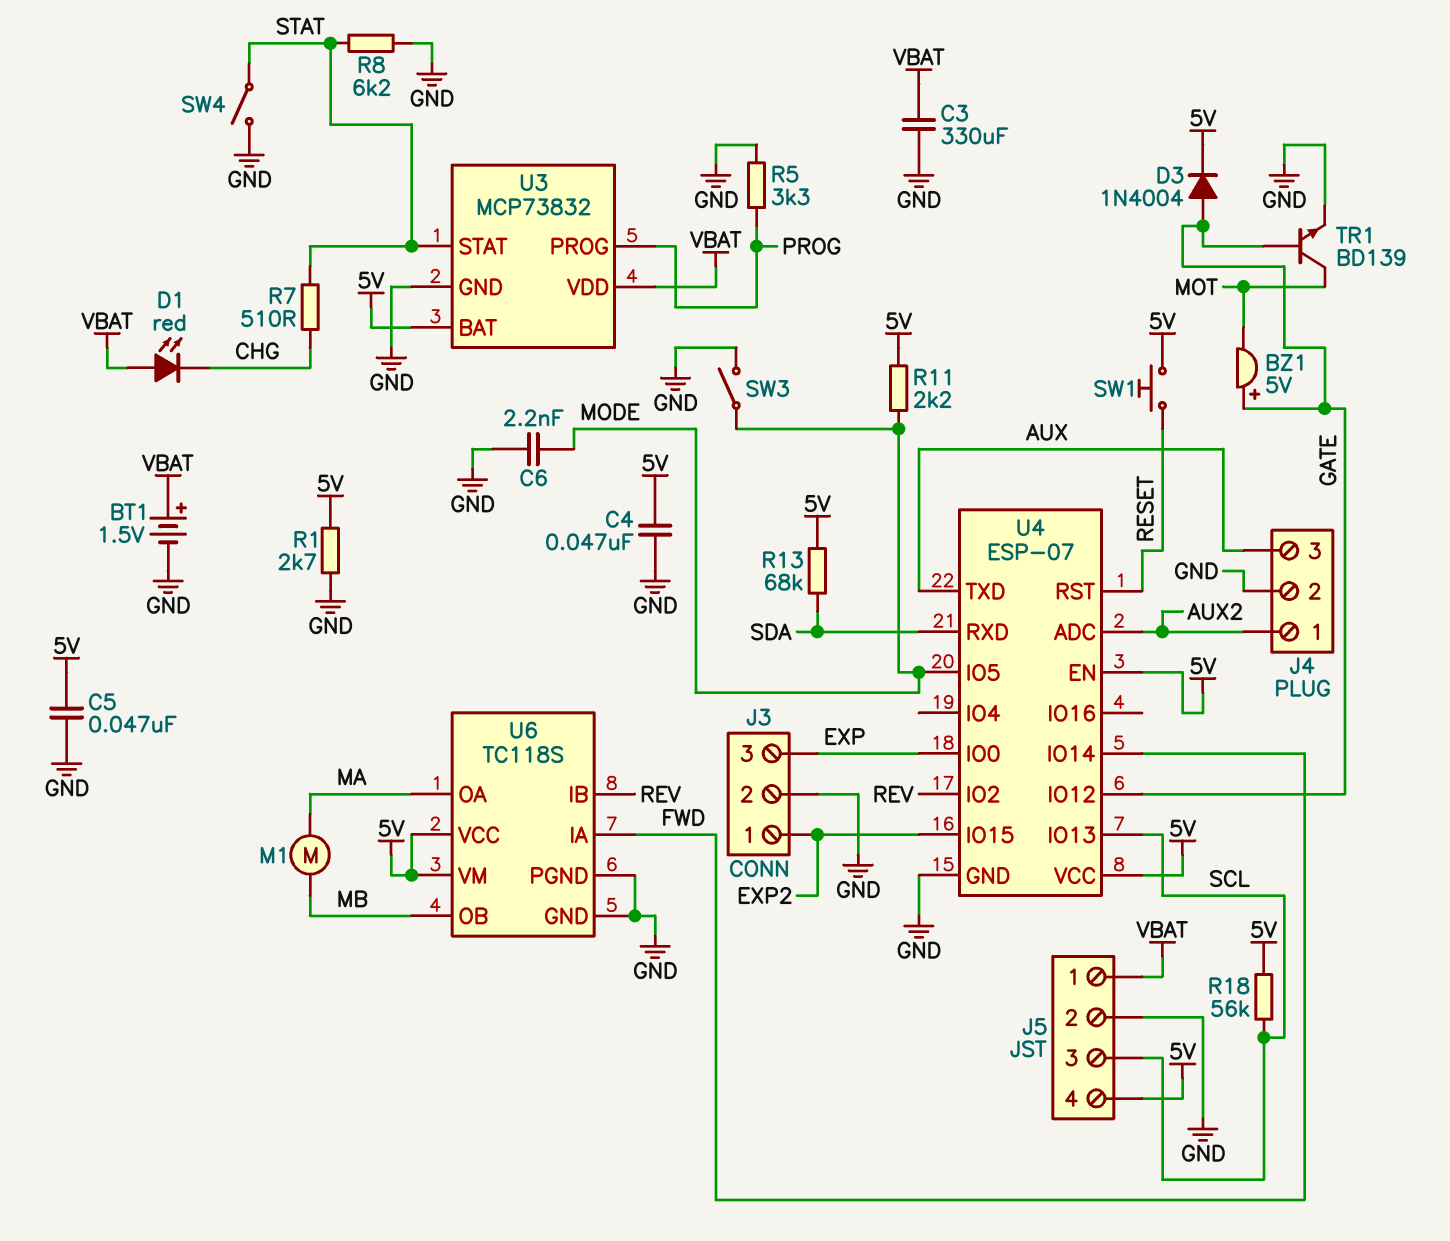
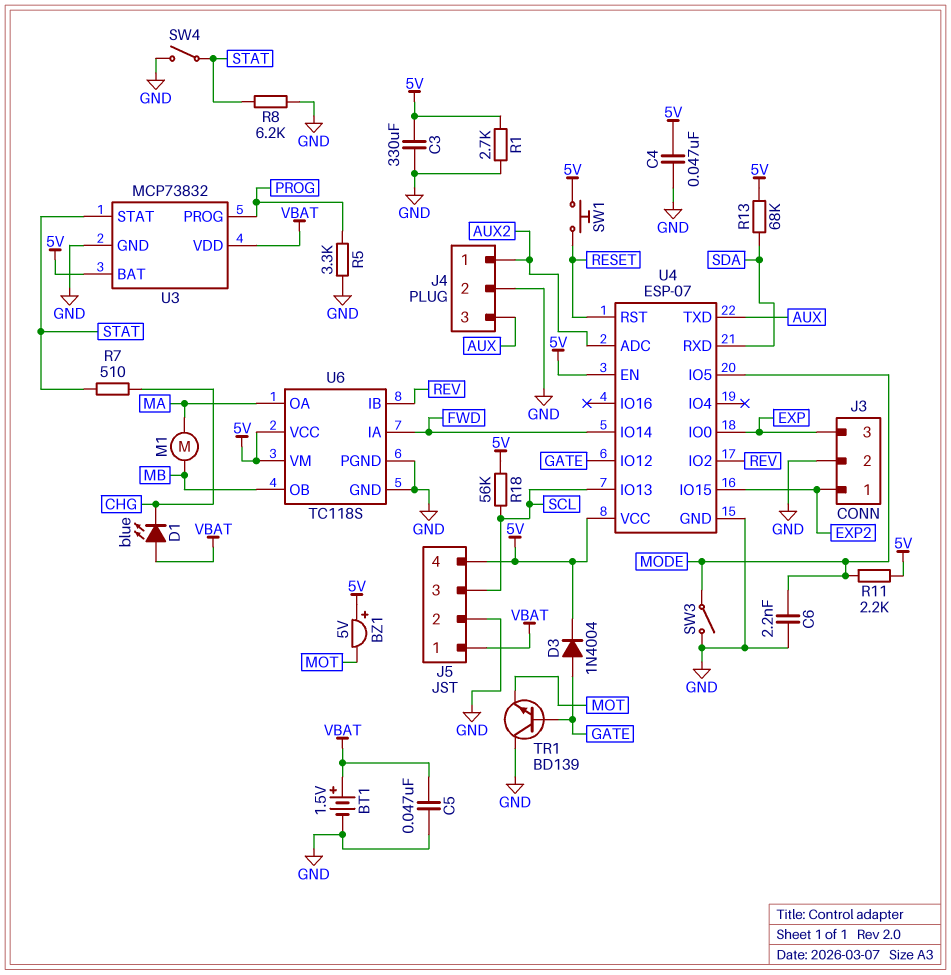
BZ1: buzzer 5V (plus GATE, minus MOT) -> buzzer 5V (plus 5V, minus MOT)
C3: 330uF (GND, VBAT) -> 330uF (5V, GND)
C5: 47nF (5V, GND) -> 47nF (GND, VBAT)
D1: LED red (A VBAT, K CHG) -> LED blue (A VBAT, K CHG)
TR1: NPN BD139 (B GATE, C MOT, E GND) -> NPN BD139 (B GATE, C GND, E MOT)

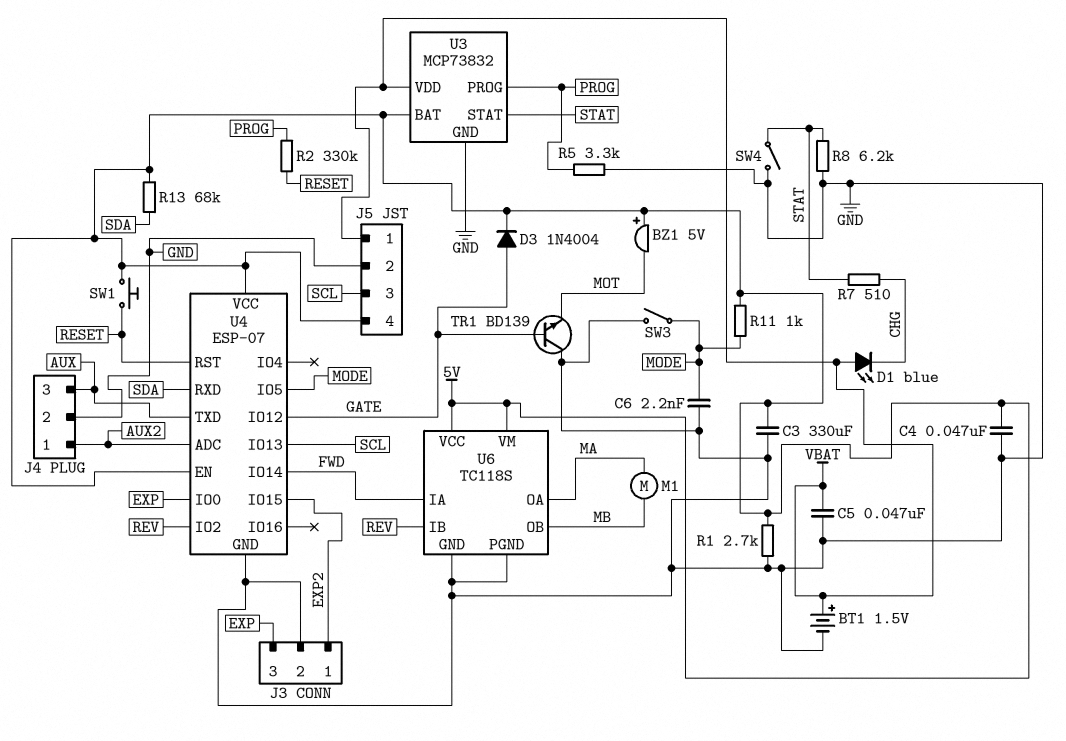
R2: none -> 330k (PROG, RESET)
R11: 2.2k (5V, MODE) -> 1k (5V, MODE)
R18: 56k (5V, SCL) -> none

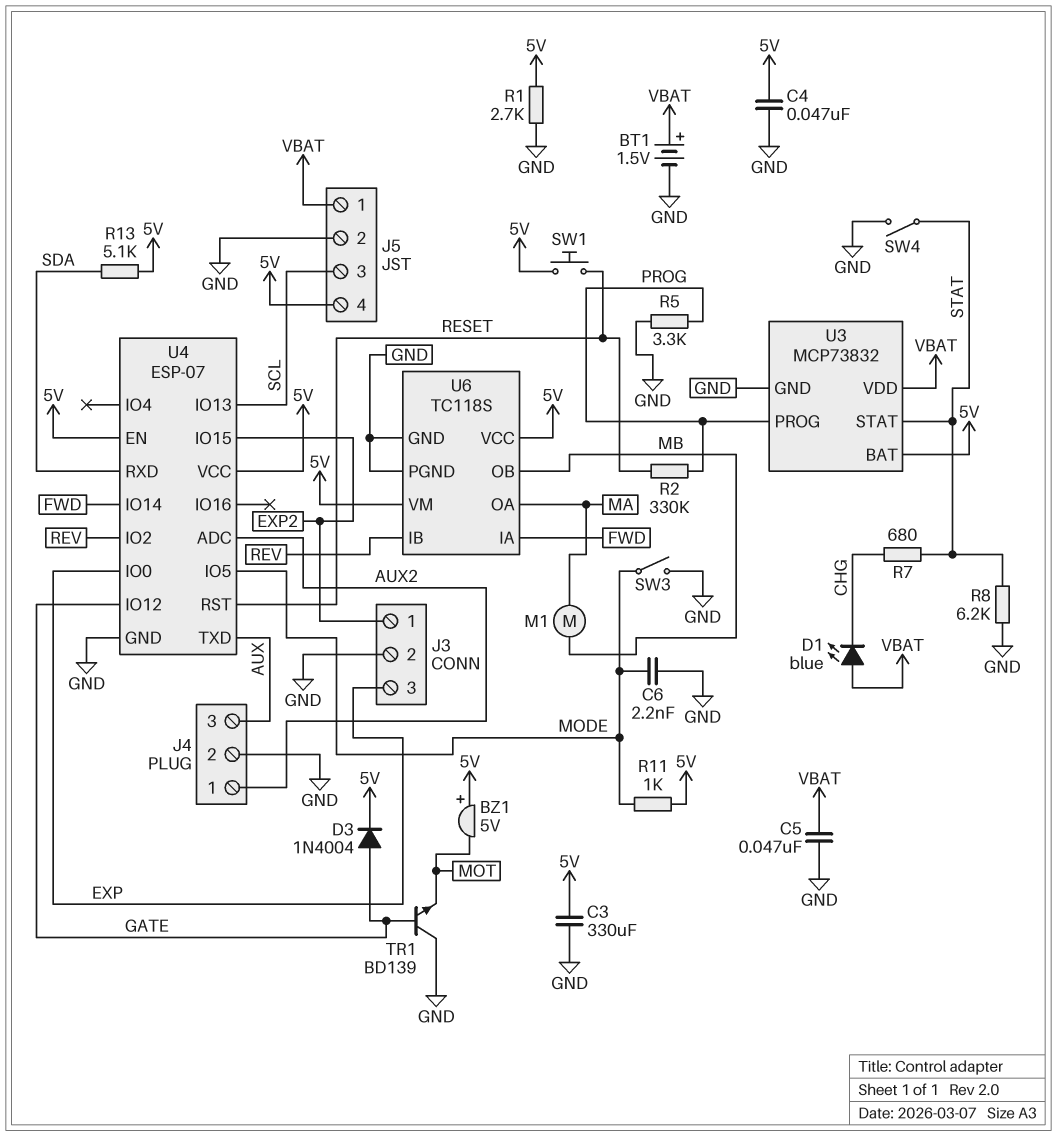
R7: 510 (CHG, STAT) -> 680 (CHG, STAT)
R13: 68k (5V, SDA) -> 5.1k (5V, SDA)

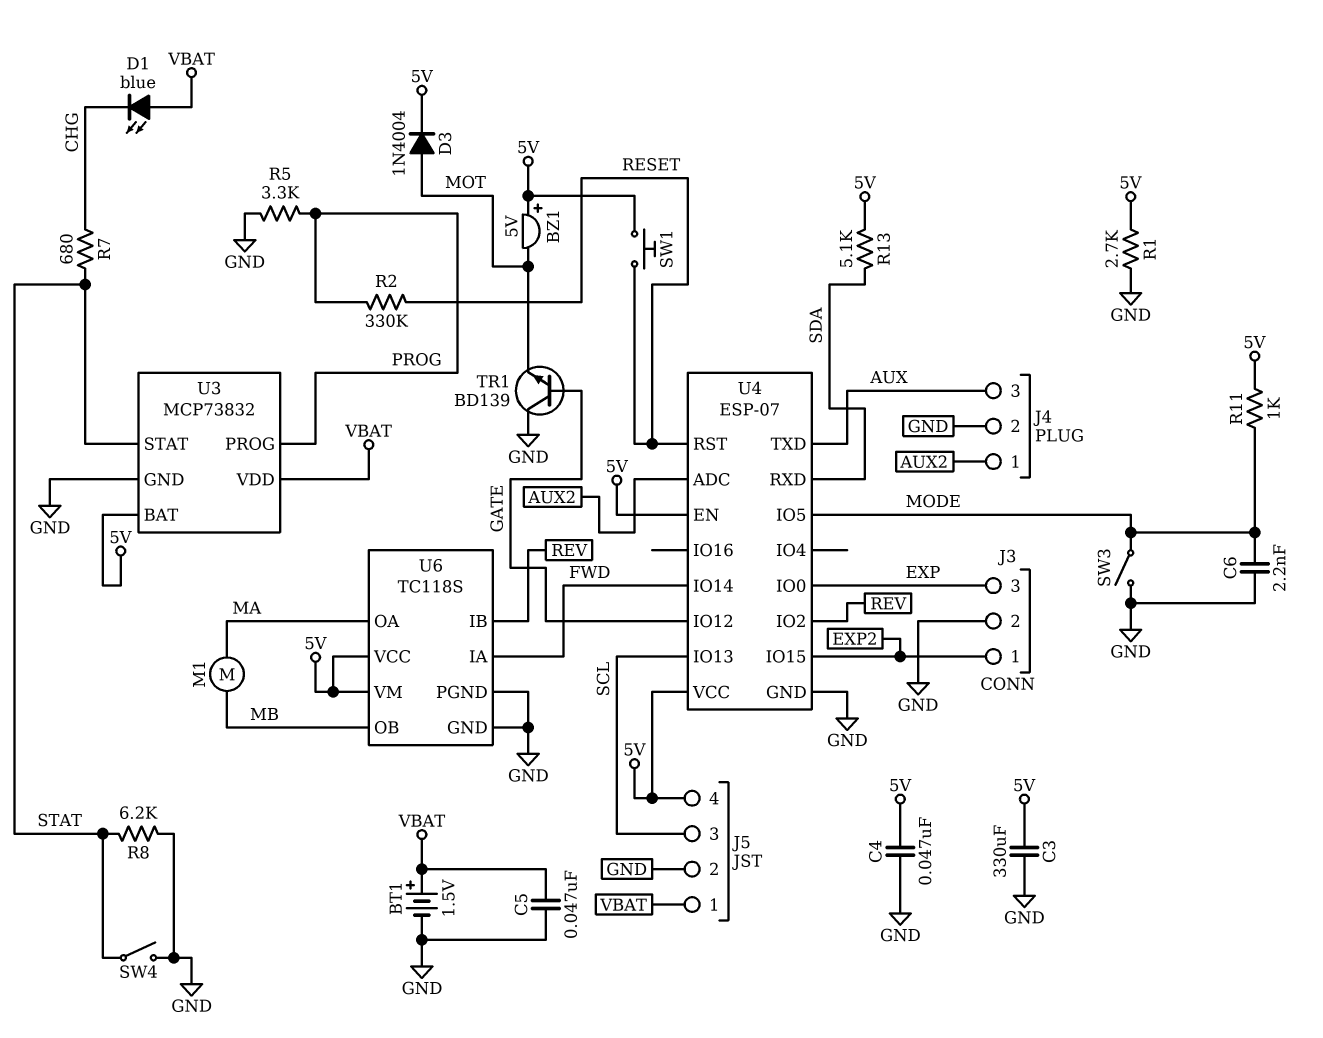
D3: diode 1N4004 (A GATE, K 5V) -> diode 1N4004 (A MOT, K 5V)

